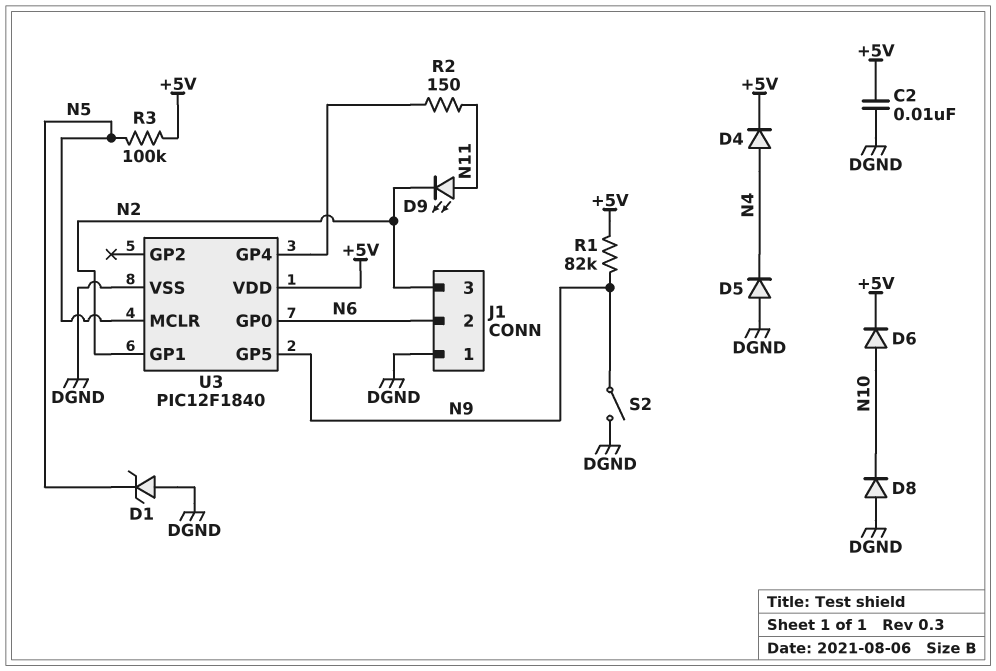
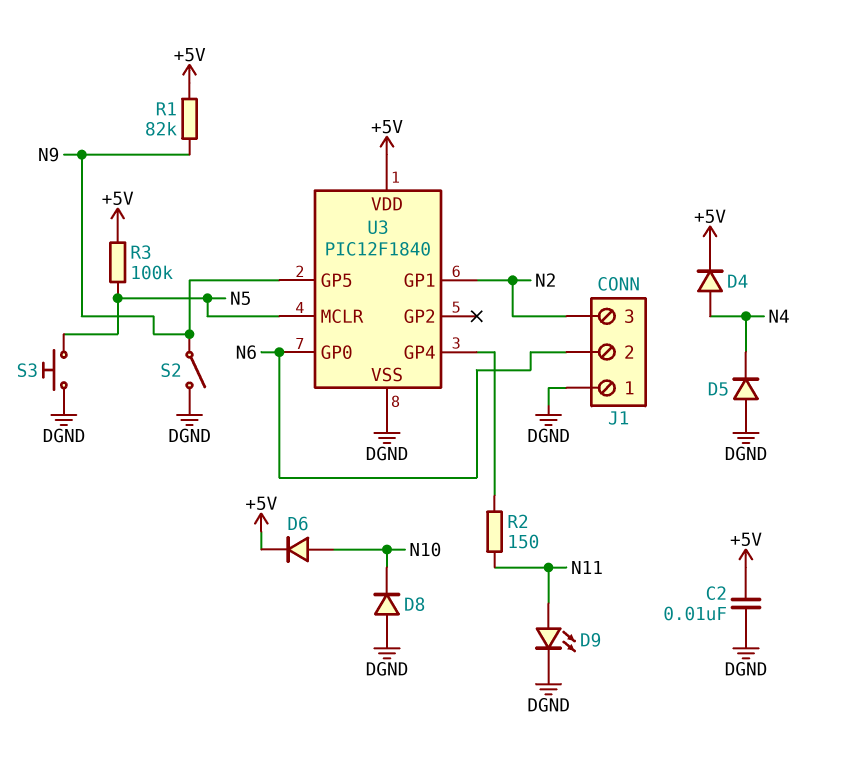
D1: zener (A DGND, K N5) -> none
D9: LED (A N11, K N2) -> LED (A N11, K DGND)
S3: none -> button (DGND, N5)

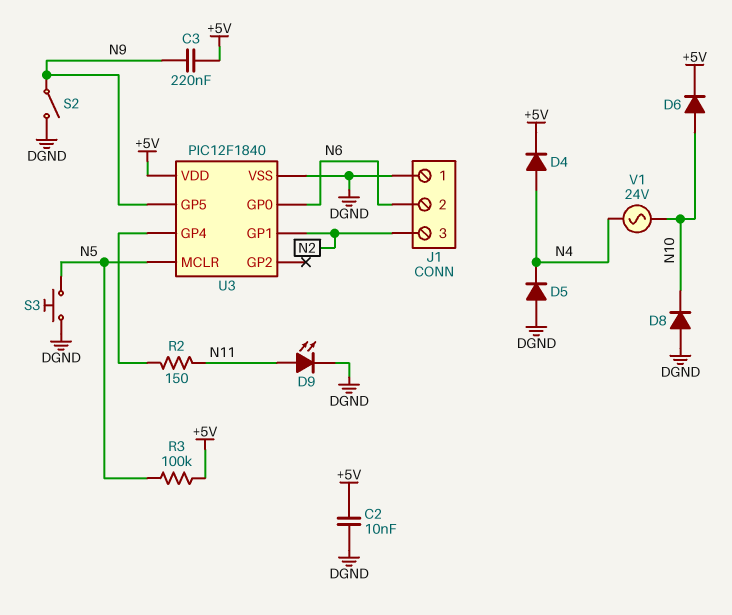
C3: none -> 220nF (+5V, N9)
R1: 82k (+5V, N9) -> none
V1: none -> AC 24V (N4, N10)

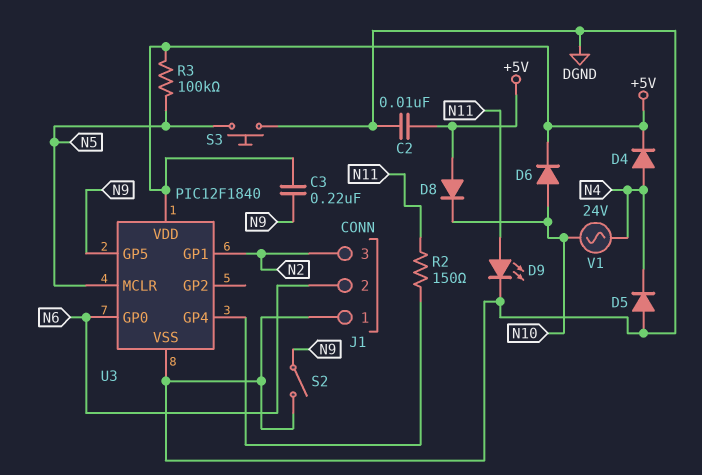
D8: diode (A DGND, K N10) -> diode (A +5V, K N10)

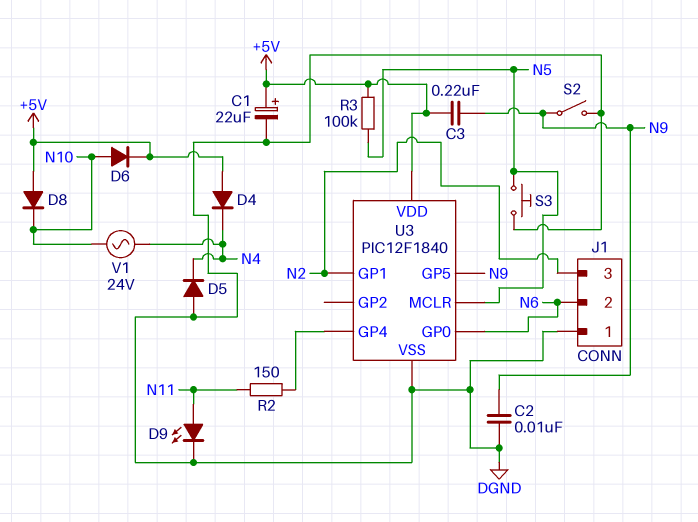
C1: none -> 22uF (plus +5V, minus DGND)
C2: 10nF (+5V, DGND) -> 10nF (DGND, N9)
D4: diode (A N4, K +5V) -> diode (A +5V, K N4)

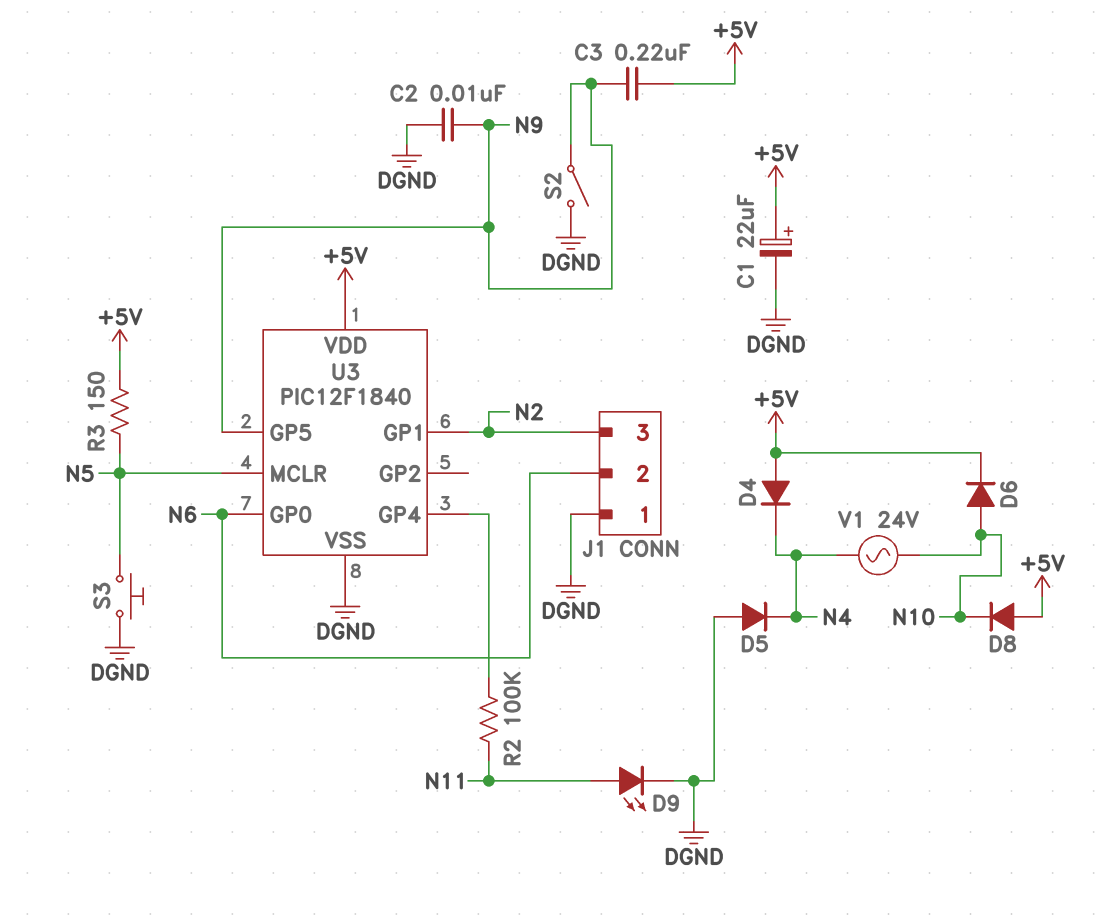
R2: 150 (N11, U3/GP4) -> 100k (N11, U3/GP4)
R3: 100k (+5V, N5) -> 150 (+5V, N5)

